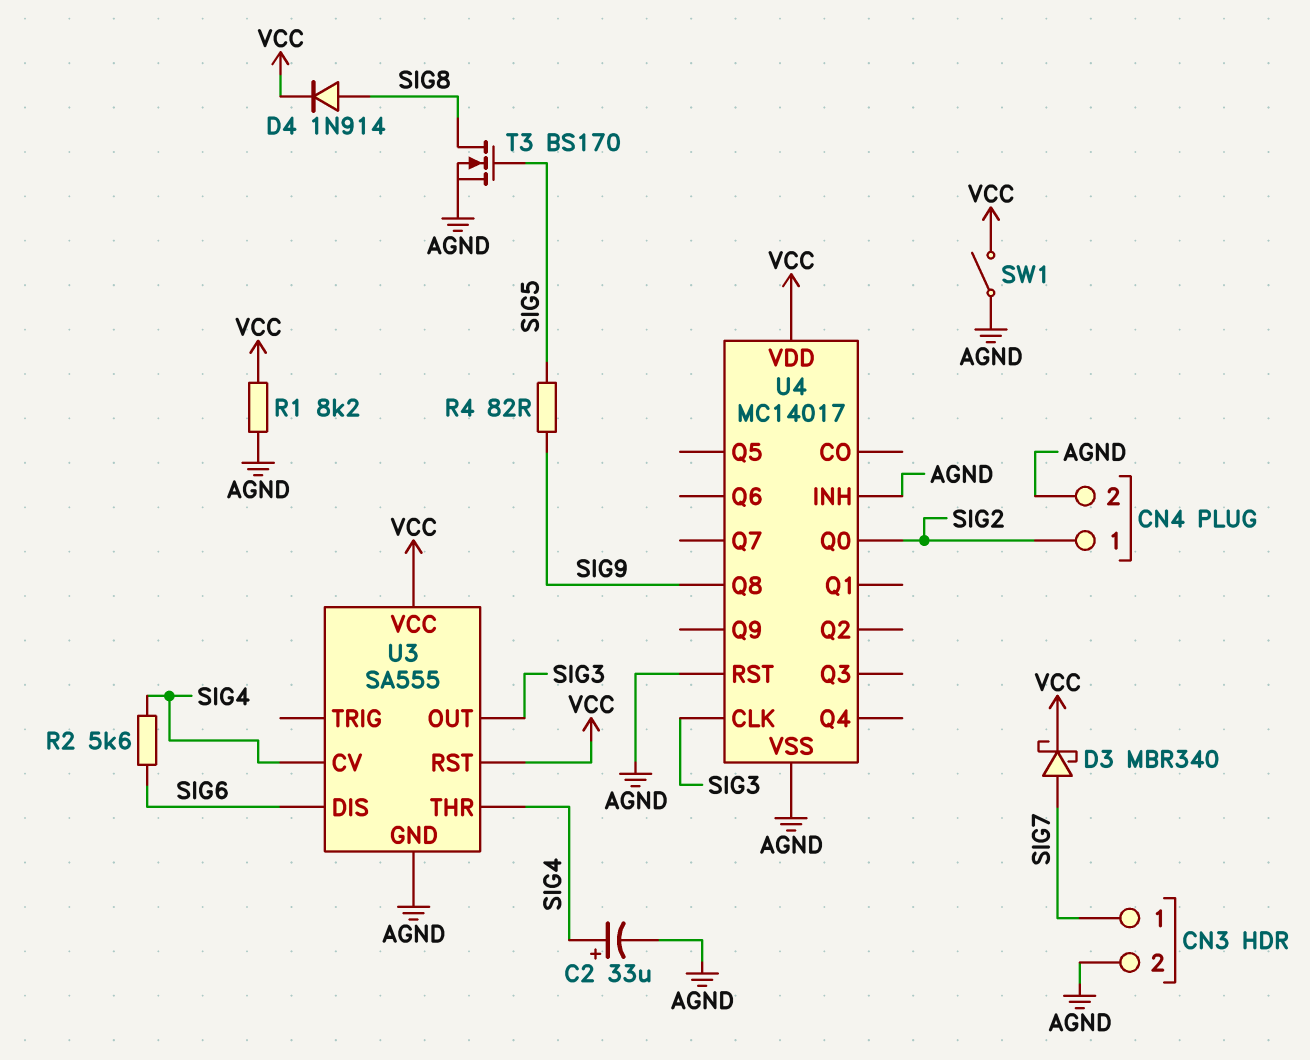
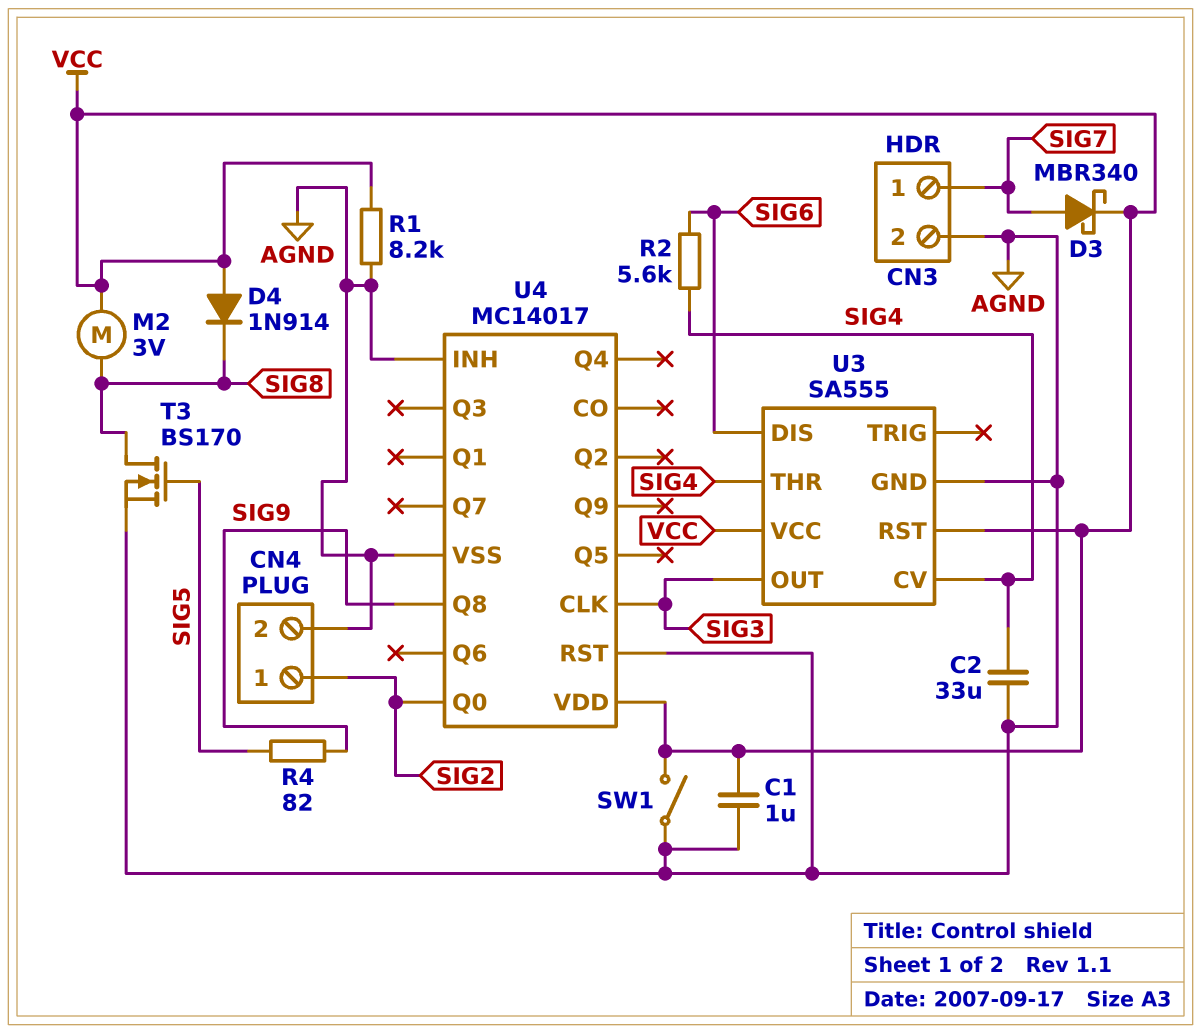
C1: none -> 1uF (AGND, VCC)
C2: 33uF (plus SIG4, minus AGND) -> 33uF (AGND, SIG4)
D4: diode 1N914 (A SIG8, K VCC) -> diode 1N914 (A VCC, K SIG8)
M2: none -> motor 3V (SIG8, VCC)

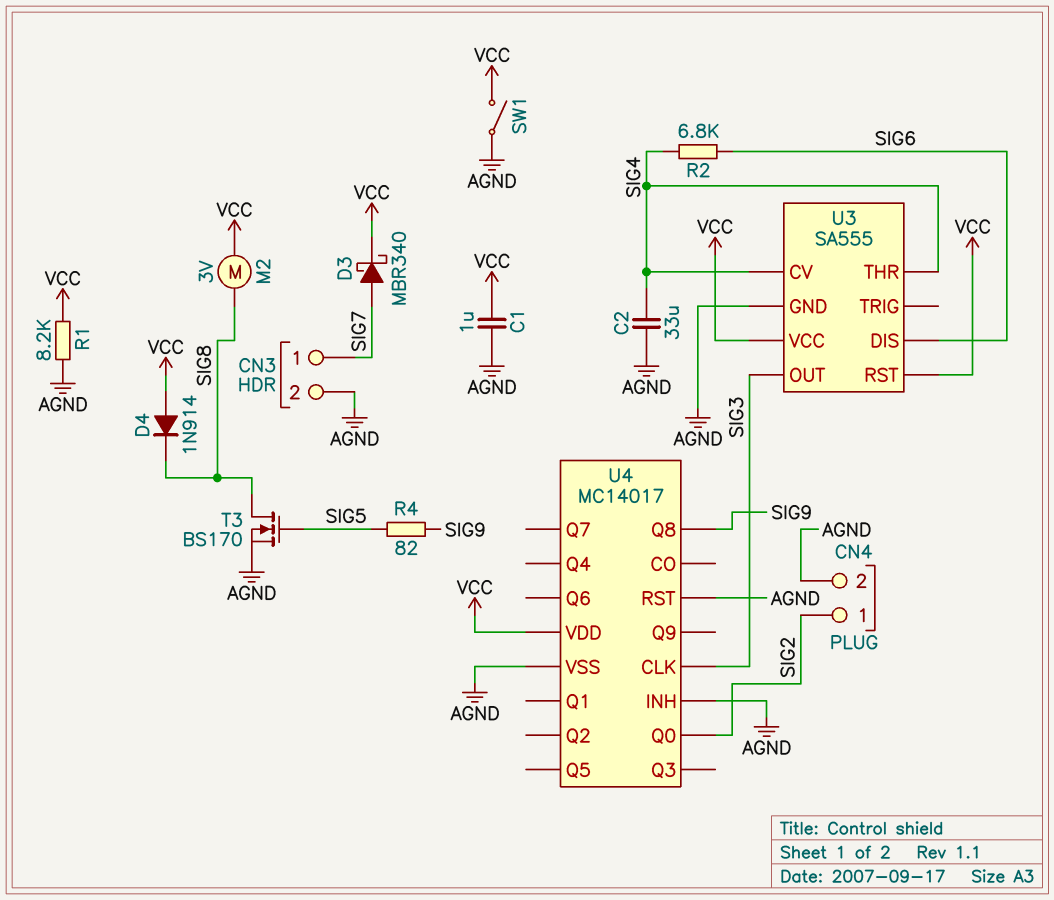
R2: 5.6k (SIG4, SIG6) -> 6.8k (SIG4, SIG6)

